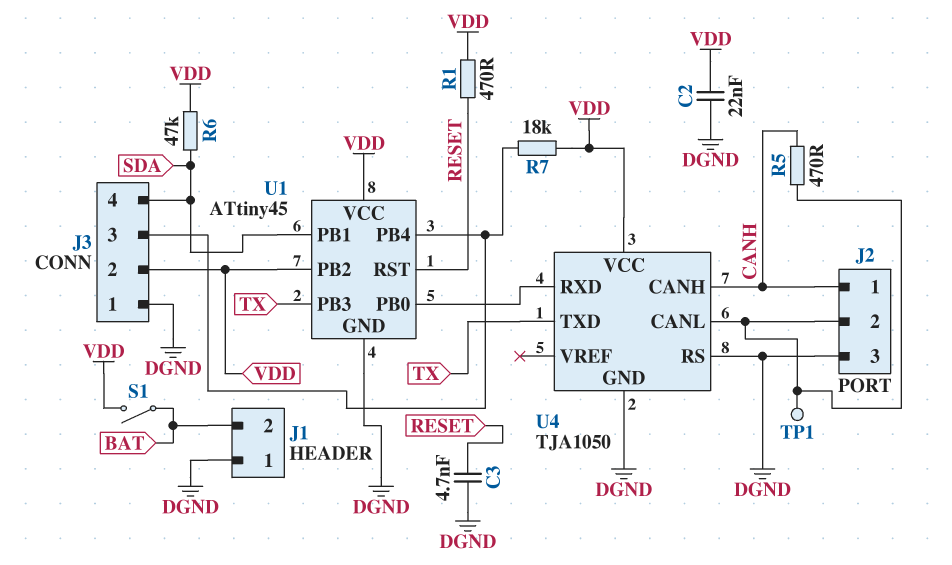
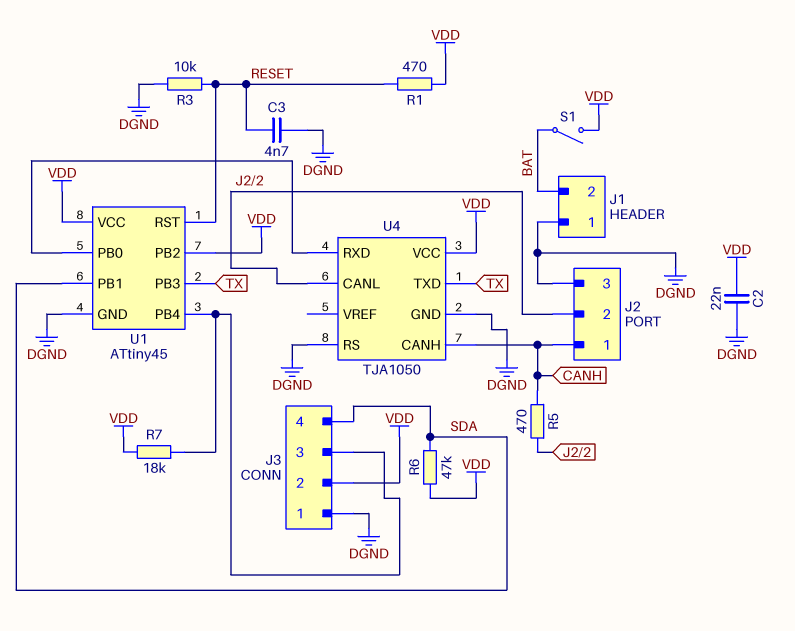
R3: none -> 10k (DGND, RESET)
TP1: test point (J2/2) -> none

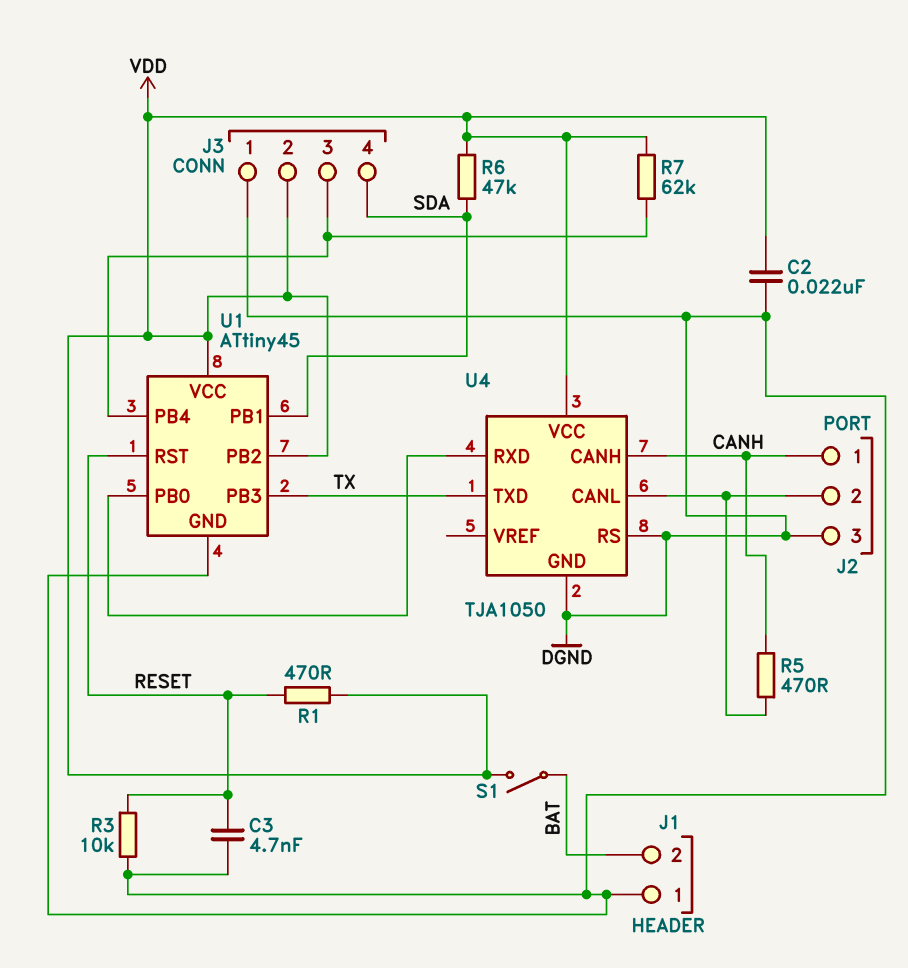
R7: 18k (J3/3, VDD) -> 62k (J3/3, VDD)

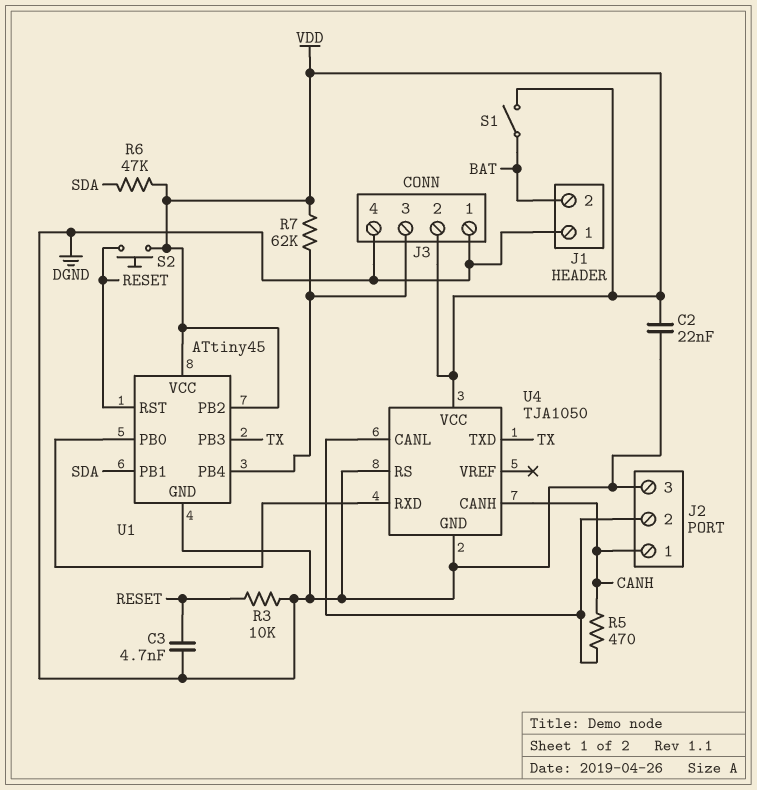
J3 pin 4: SDA -> DGND
R1: 470 (RESET, VDD) -> none
S2: none -> button (RESET, VDD)

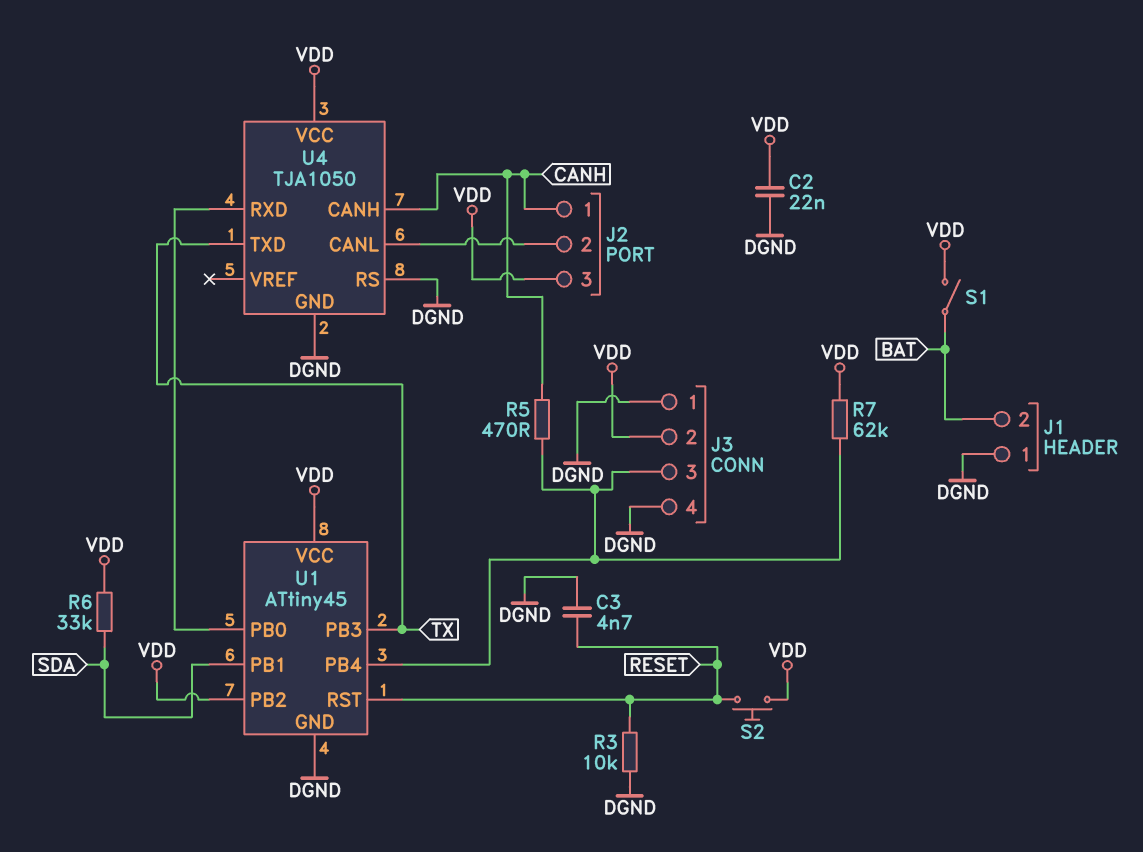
J2 pin 3: DGND -> VDD
R5: 470 (CANH, J2/2) -> 470 (CANH, J3/3)
R6: 47k (SDA, VDD) -> 33k (SDA, VDD)

